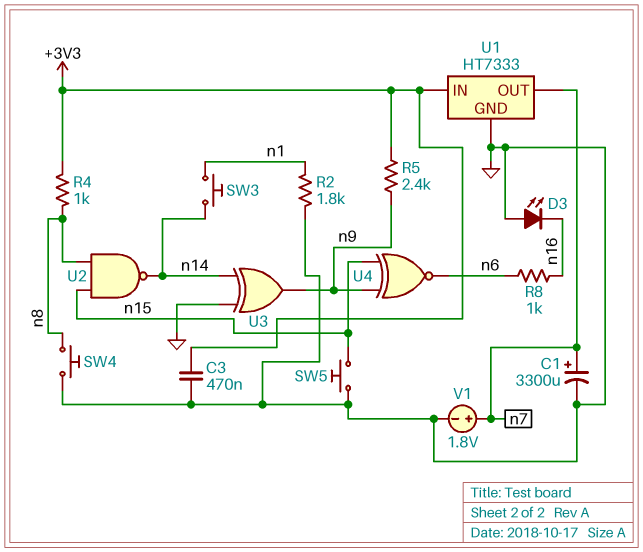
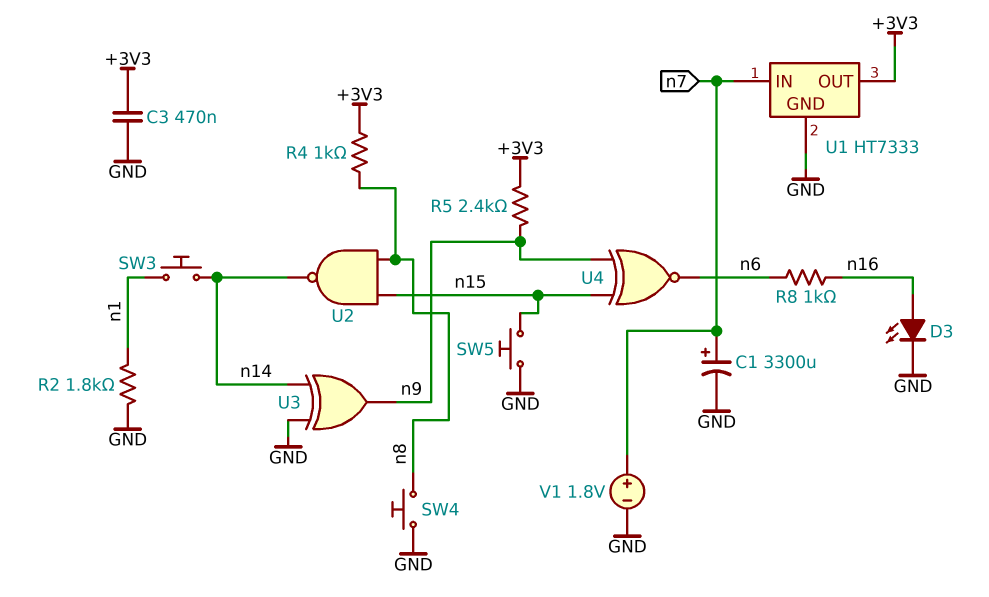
D3: LED (A GND, K n16) -> LED (A n16, K GND)
U1 pin IN: +3V3 -> n7
U1 pin OUT: n7 -> +3V3

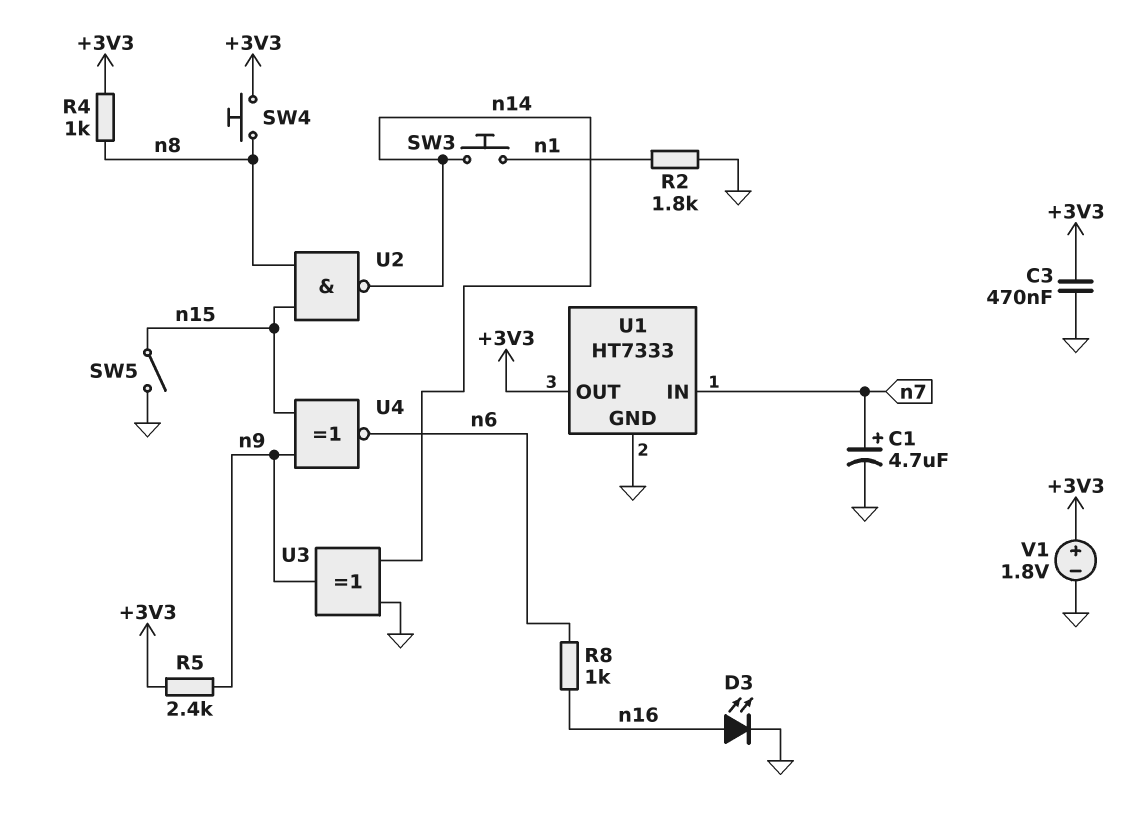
C1: 3300uF (plus n7, minus GND) -> 4.7uF (plus n7, minus GND)
SW4: button (GND, n8) -> button (+3V3, n8)
SW5: button (GND, n15) -> switch (GND, n15)
V1: 1.8V (plus n7, minus GND) -> 1.8V (plus +3V3, minus GND)

